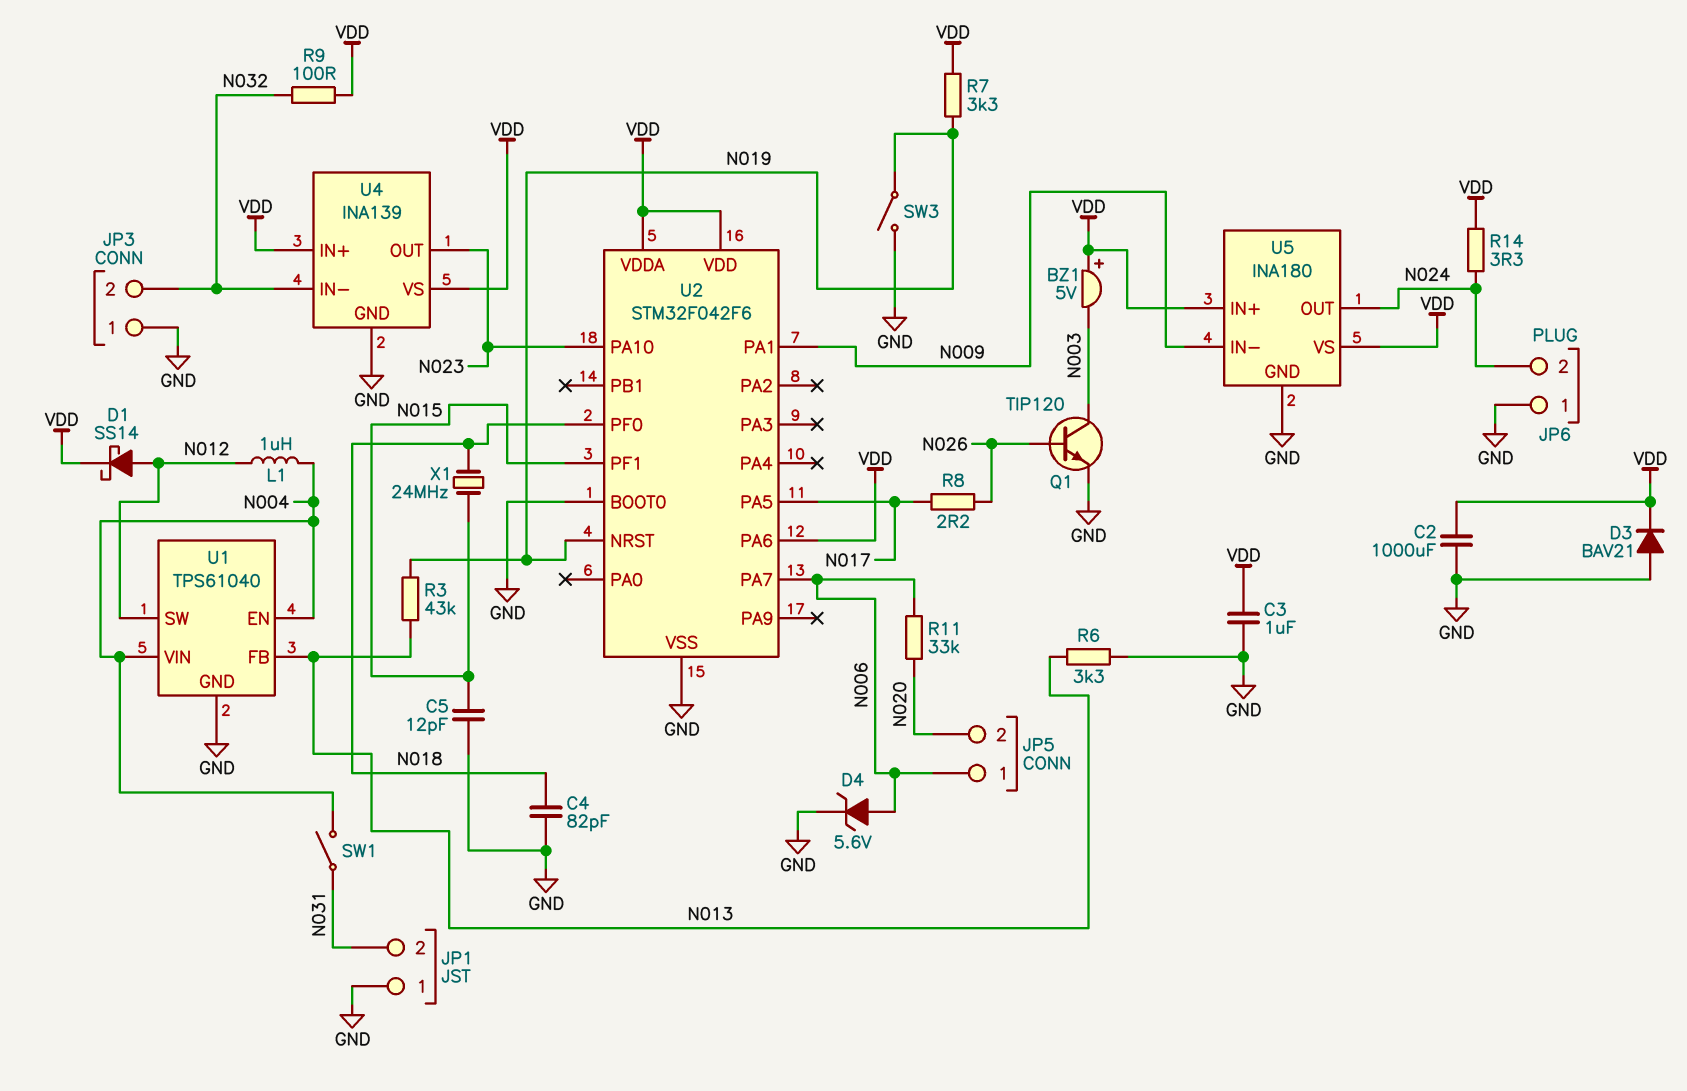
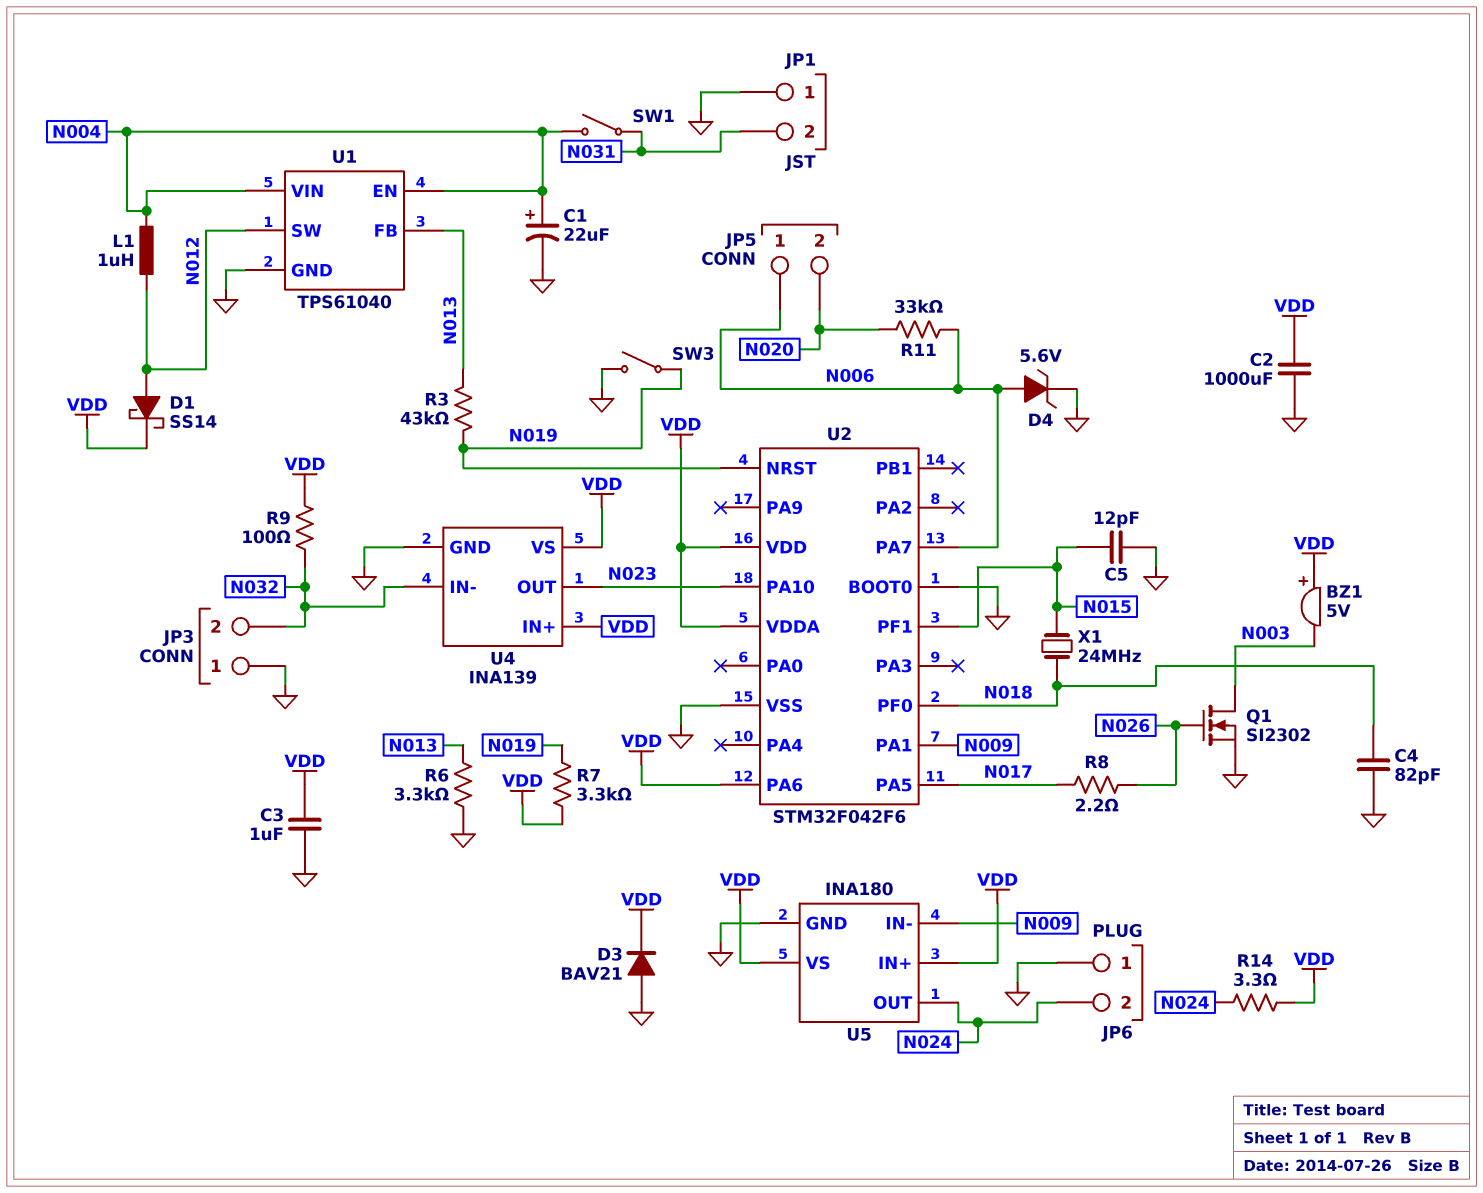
C1: none -> 22uF (plus N004, minus GND)
Q1: NPN TIP120 (B N026, C N003, E GND) -> NMOS SI2302 (G N026, D N003, S GND)

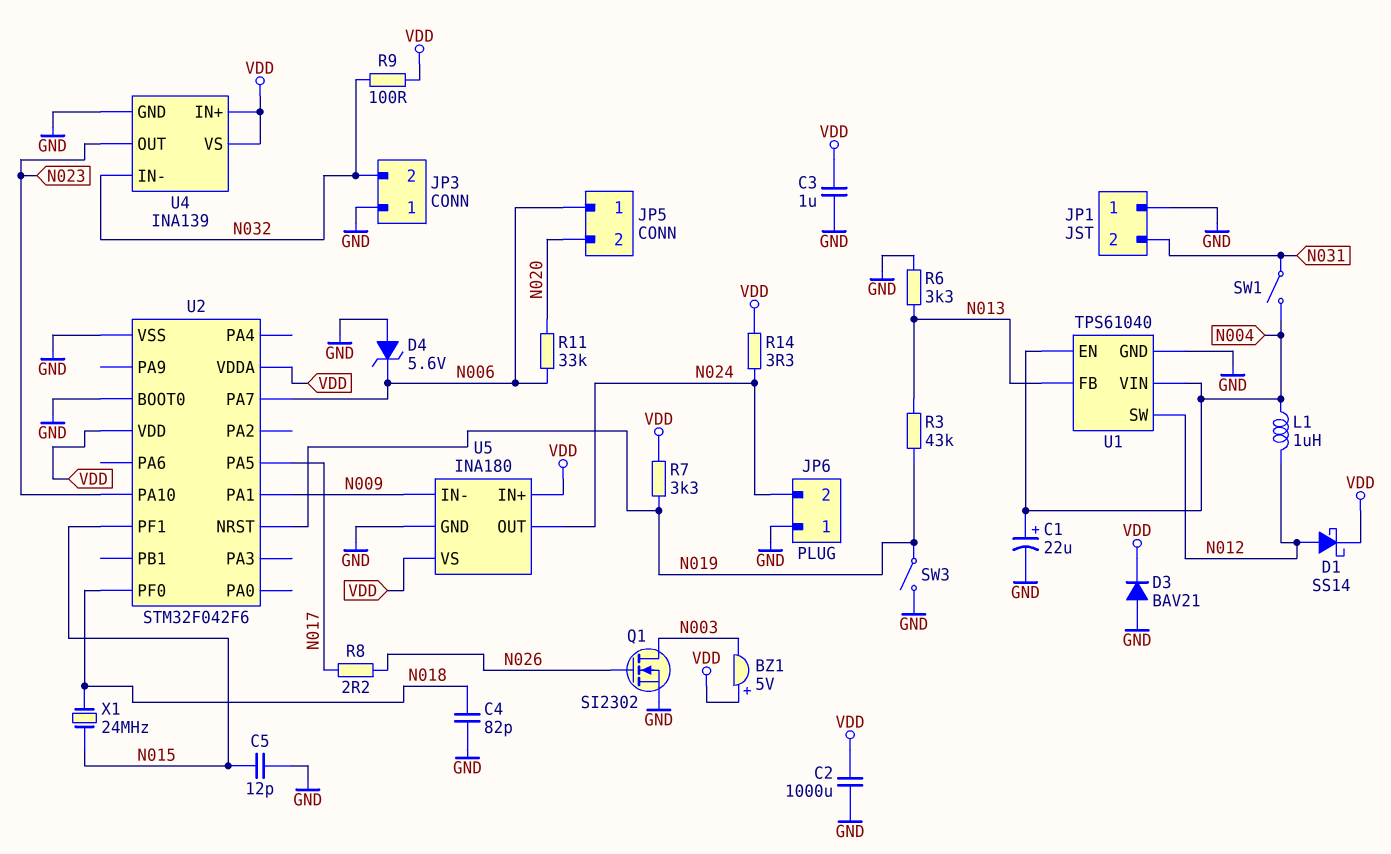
D4: zener 5.6V (A N006, K GND) -> zener 5.6V (A GND, K N006)
U2 pin PA6: VDD -> none

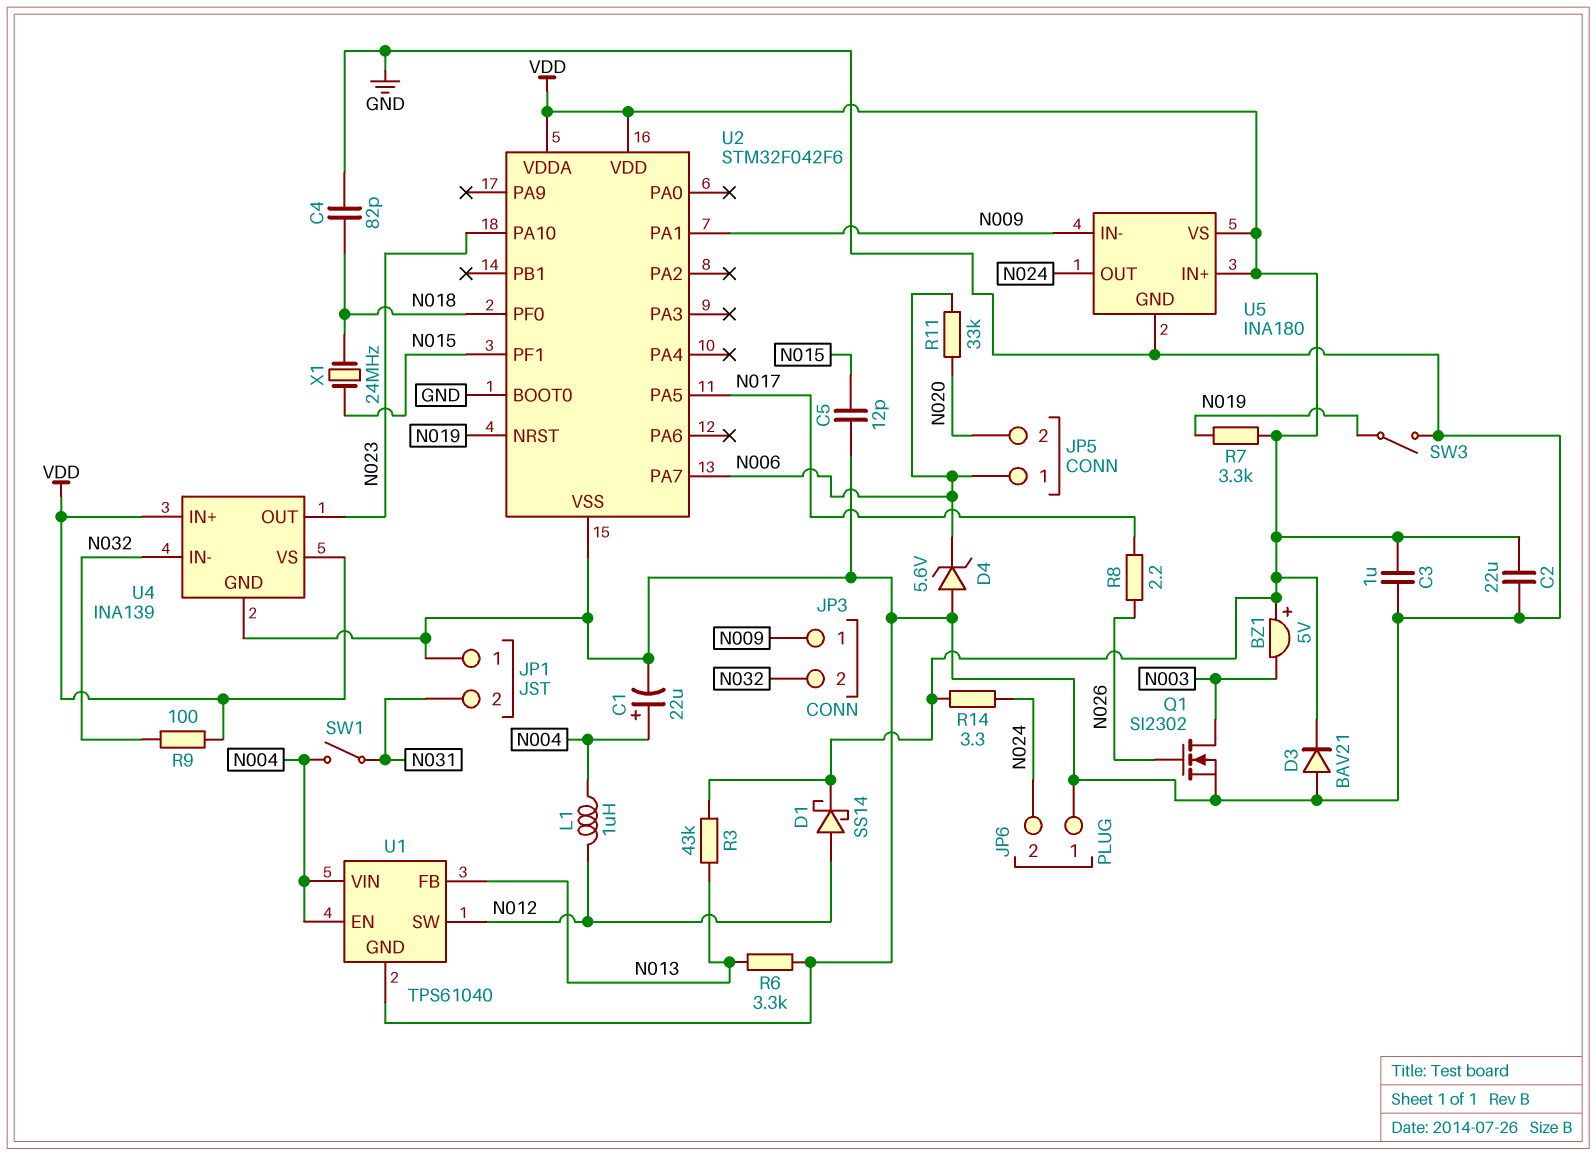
C2: 1000uF (GND, VDD) -> 22uF (GND, VDD)
JP3 pin 1: GND -> N009
R3: 43k (N013, N019) -> 43k (N013, VDD)

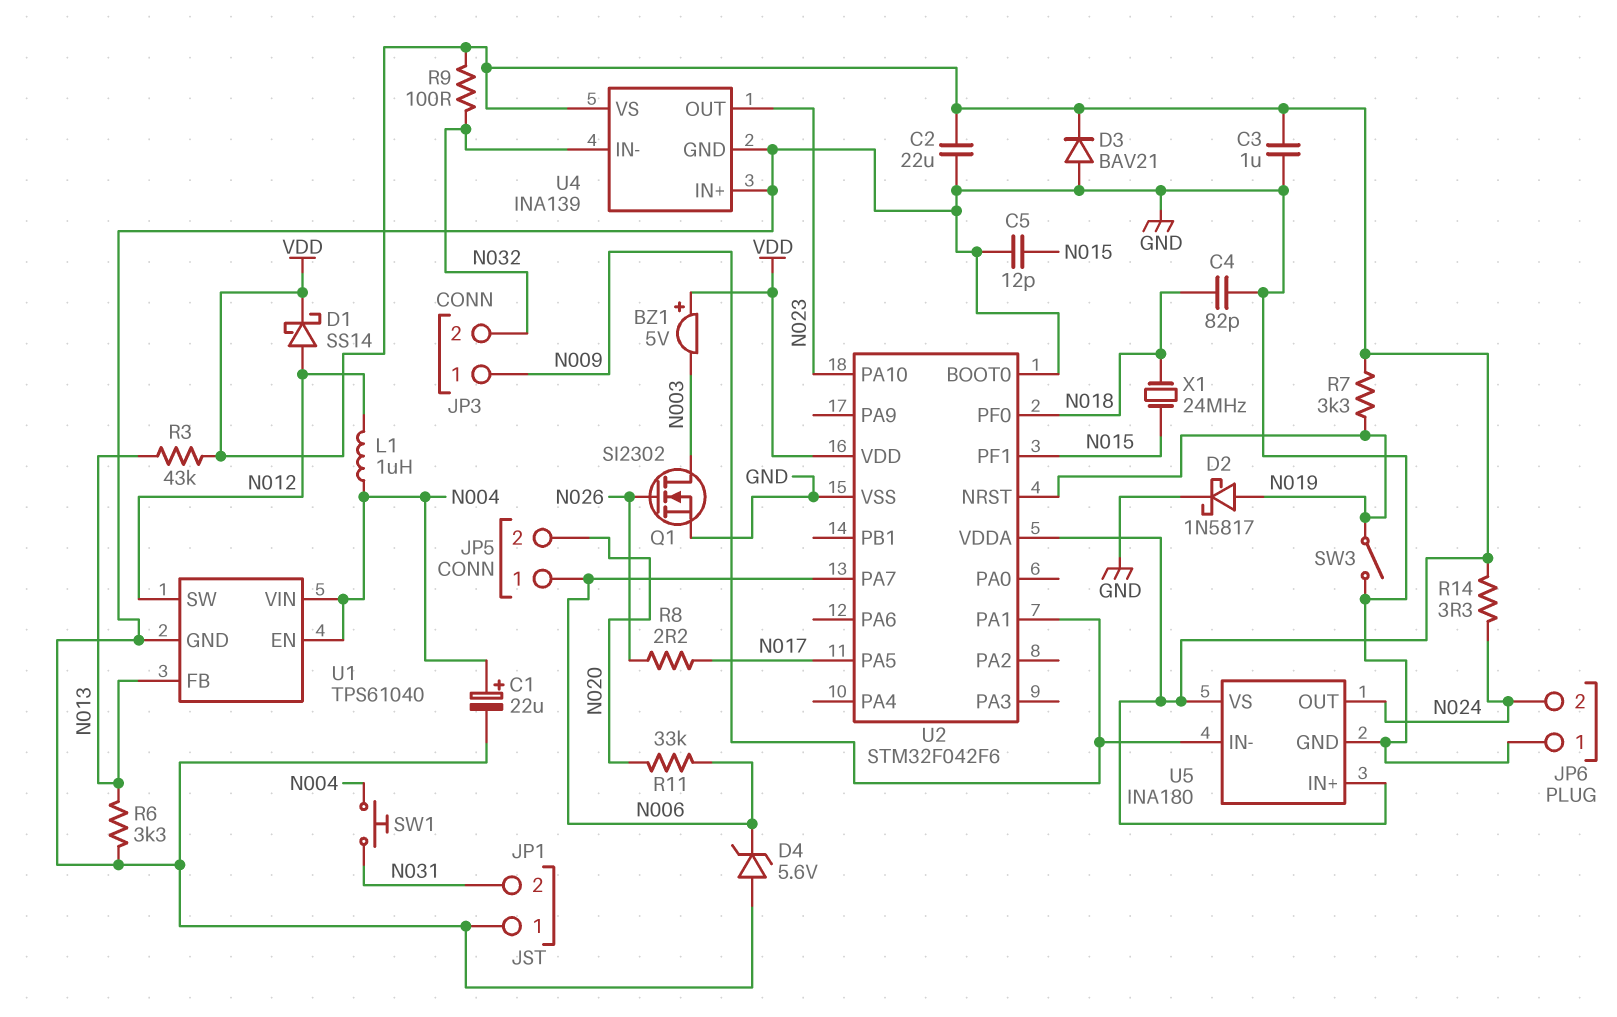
D2: none -> schottky 1N5817 (A N019, K GND)
SW1: switch (N004, N031) -> button (N004, N031)
U4 pin IN+: VDD -> GND

